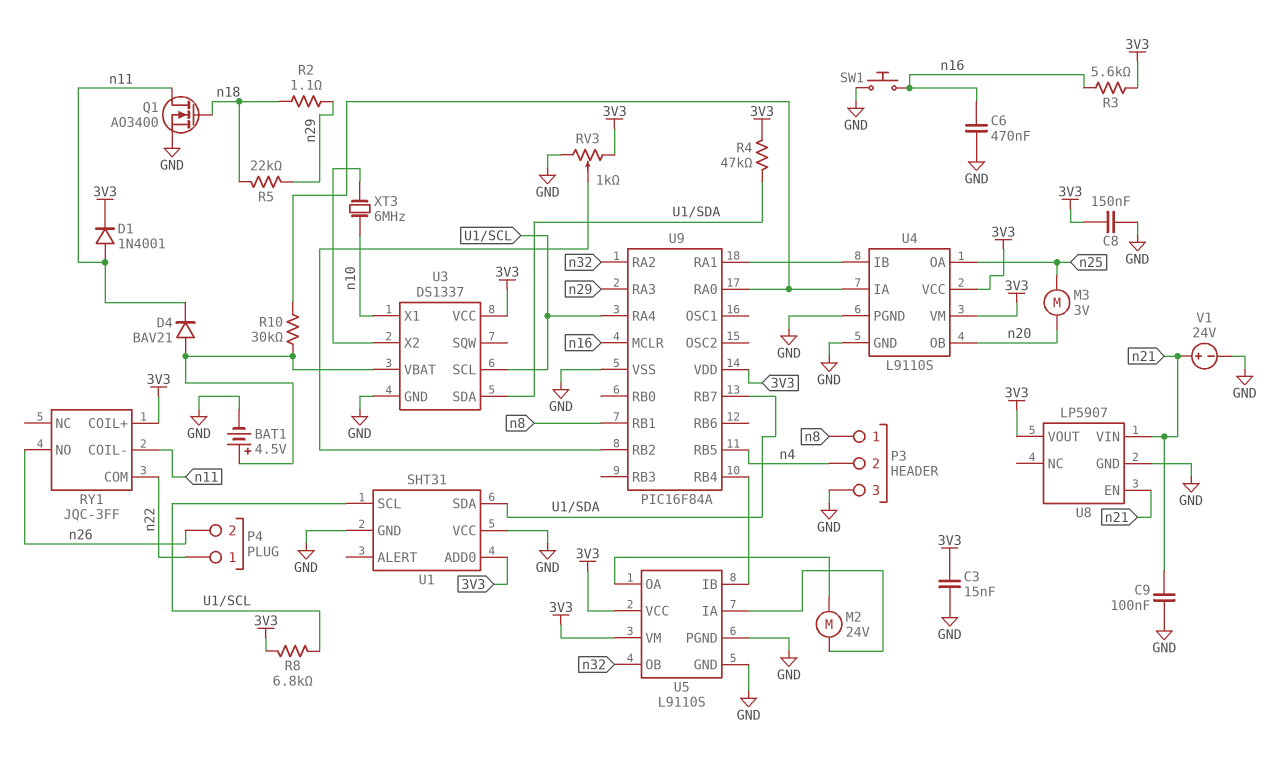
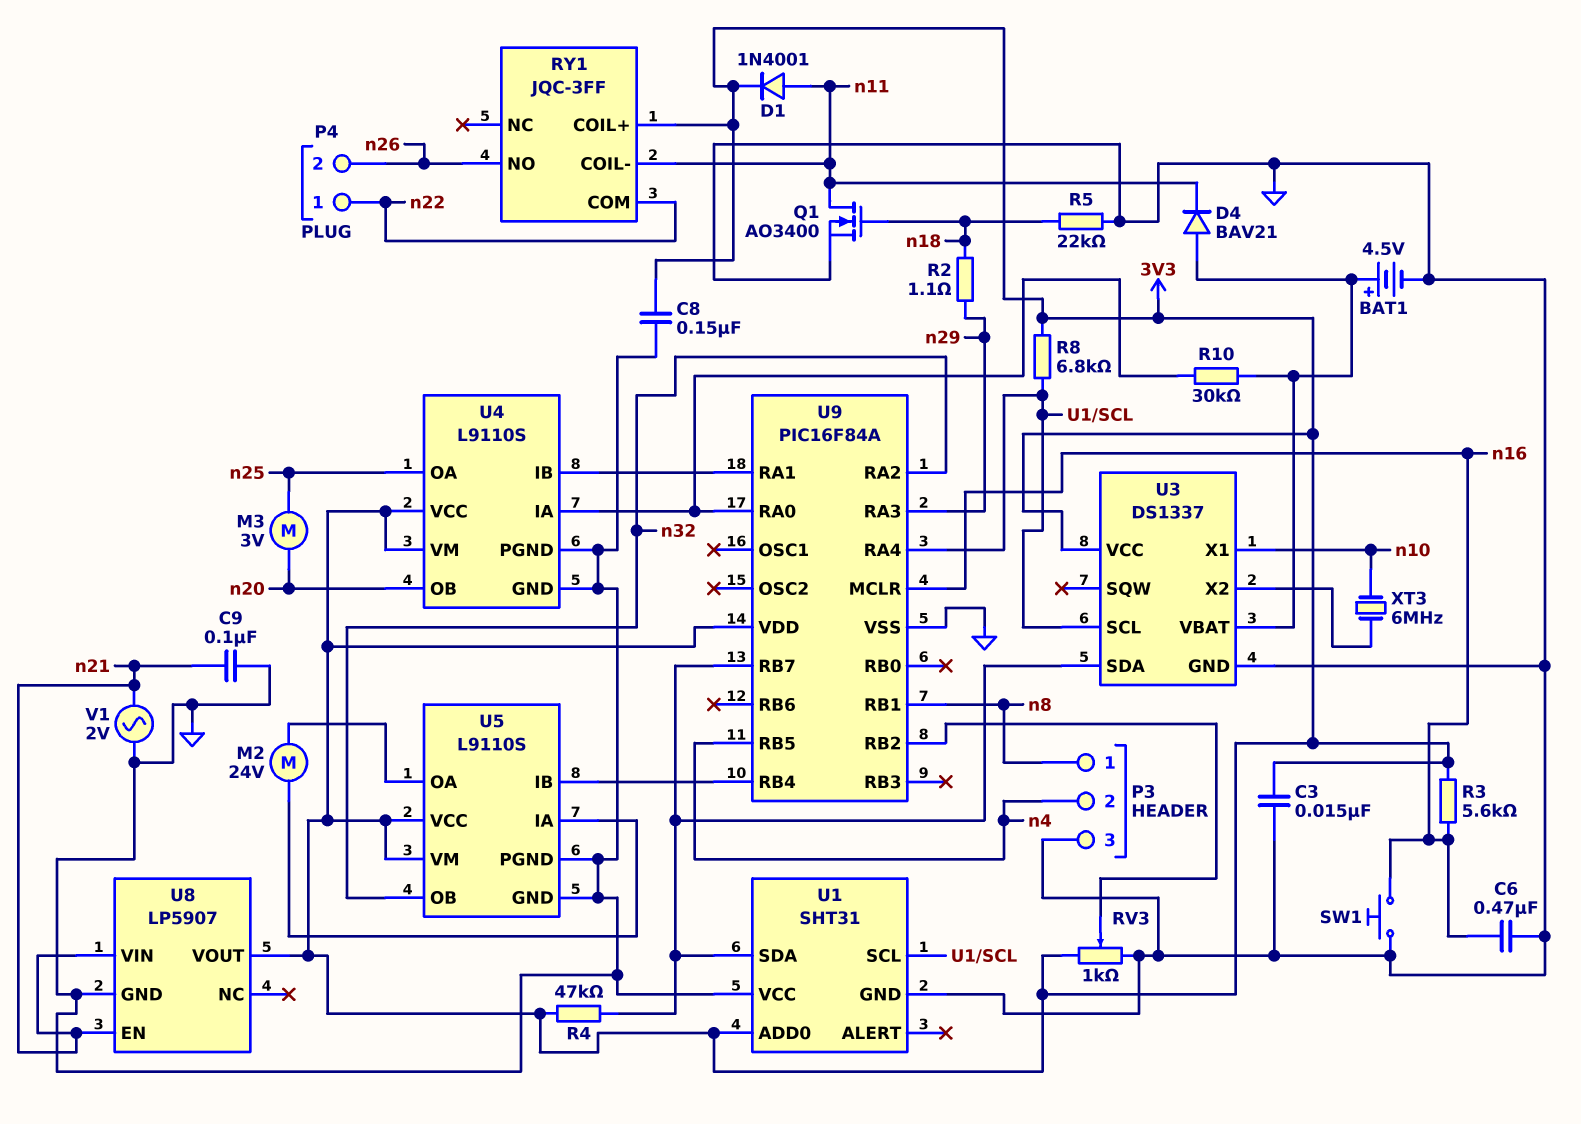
R5: 22k (n18, n29) -> 22k (GND, n18)
V1: 24V (plus n21, minus GND) -> AC 2V (GND, n21)

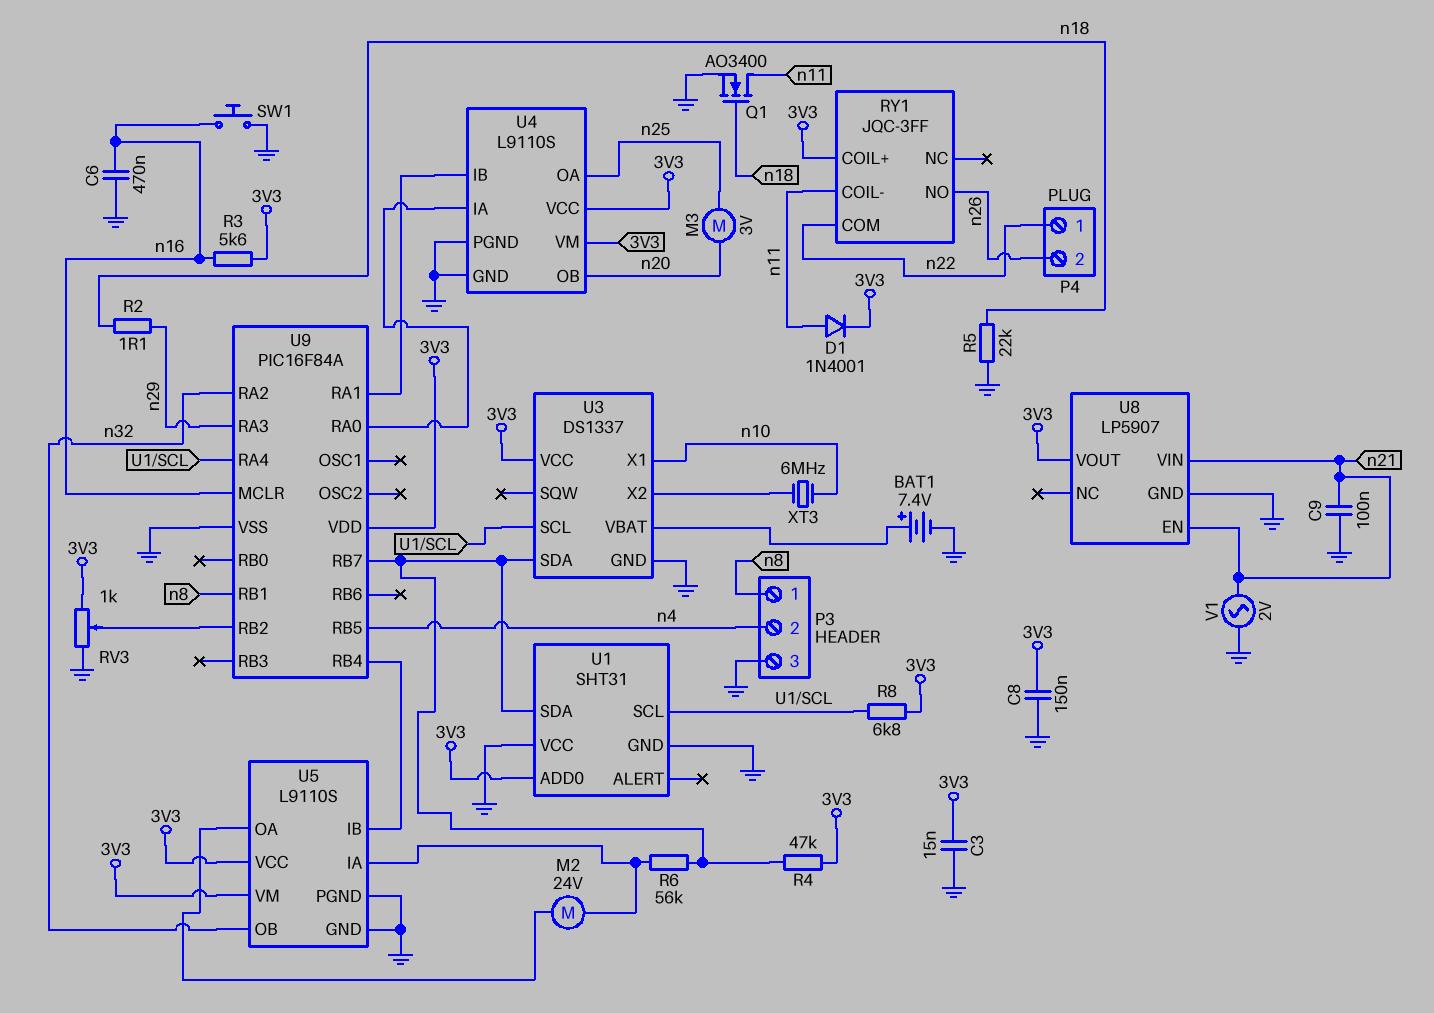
BAT1: 4.5V (plus U3/VBAT, minus GND) -> 7.4V (plus U3/VBAT, minus GND)
D4: diode BAV21 (A U3/VBAT, K n11) -> none
R6: none -> 56k (U1/SDA, U5/IA)
R10: 30k (U3/VBAT, U4/IA) -> none

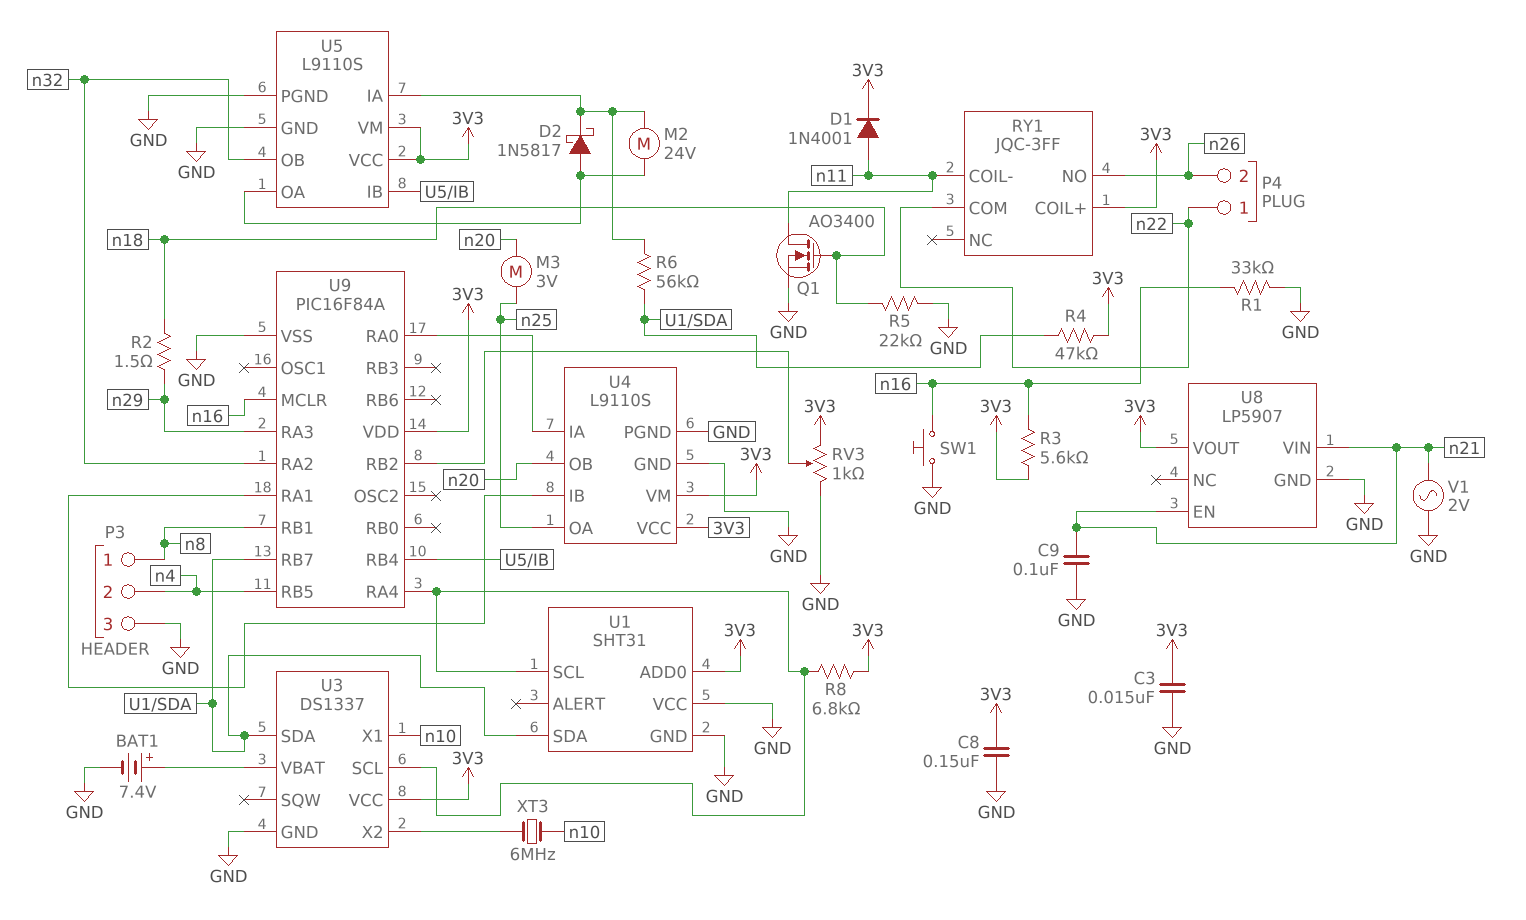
C6: 470nF (GND, n16) -> none
D2: none -> schottky 1N5817 (A U5/OA, K U5/IA)
R1: none -> 33k (GND, n16)
R2: 1.1 (n18, n29) -> 1.5 (n18, n29)

